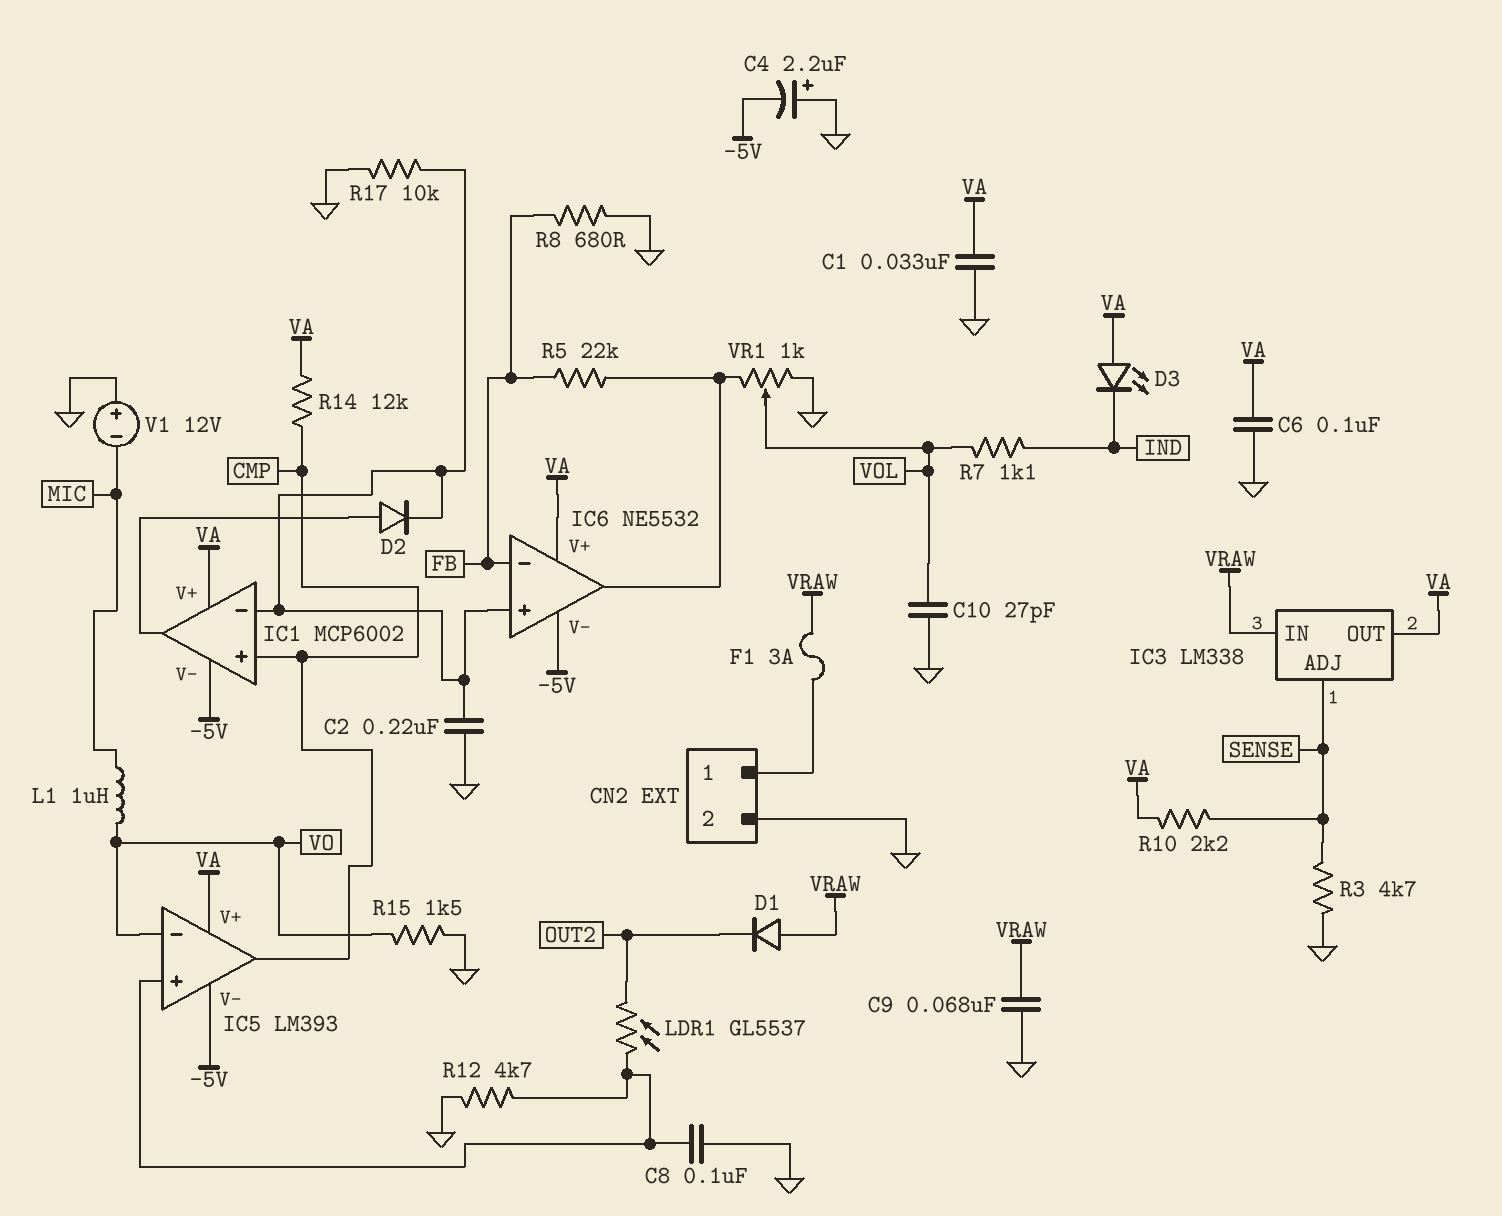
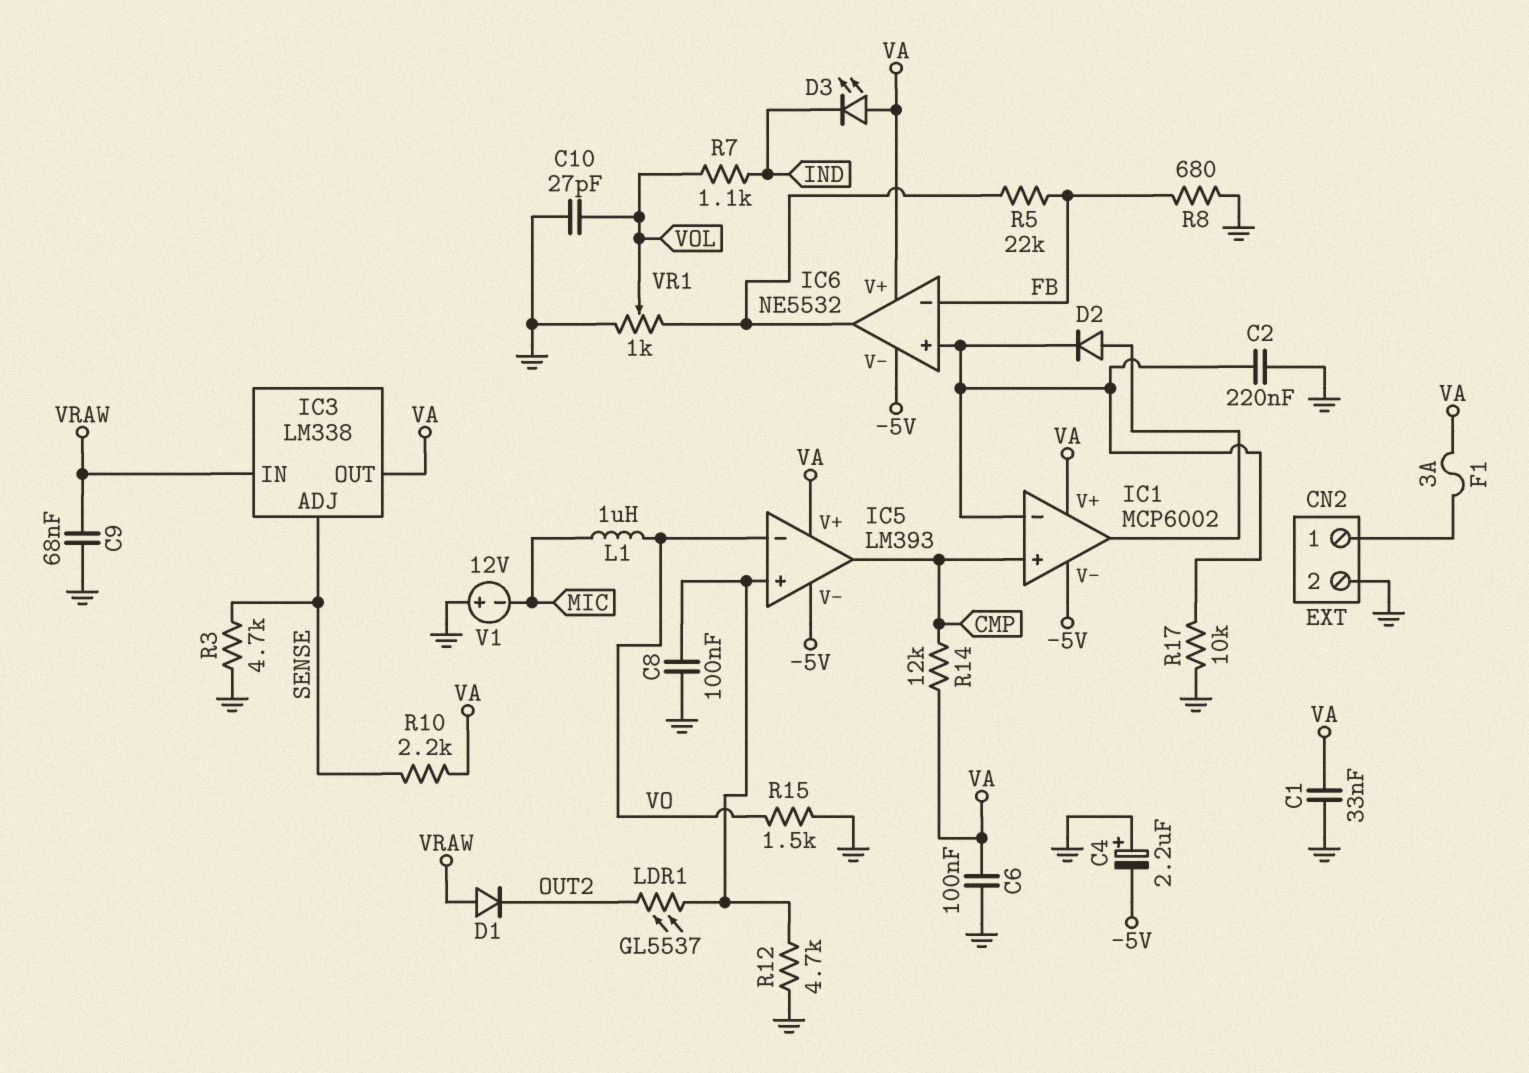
F1: 3A (CN2/1, VRAW) -> 3A (CN2/1, VA)

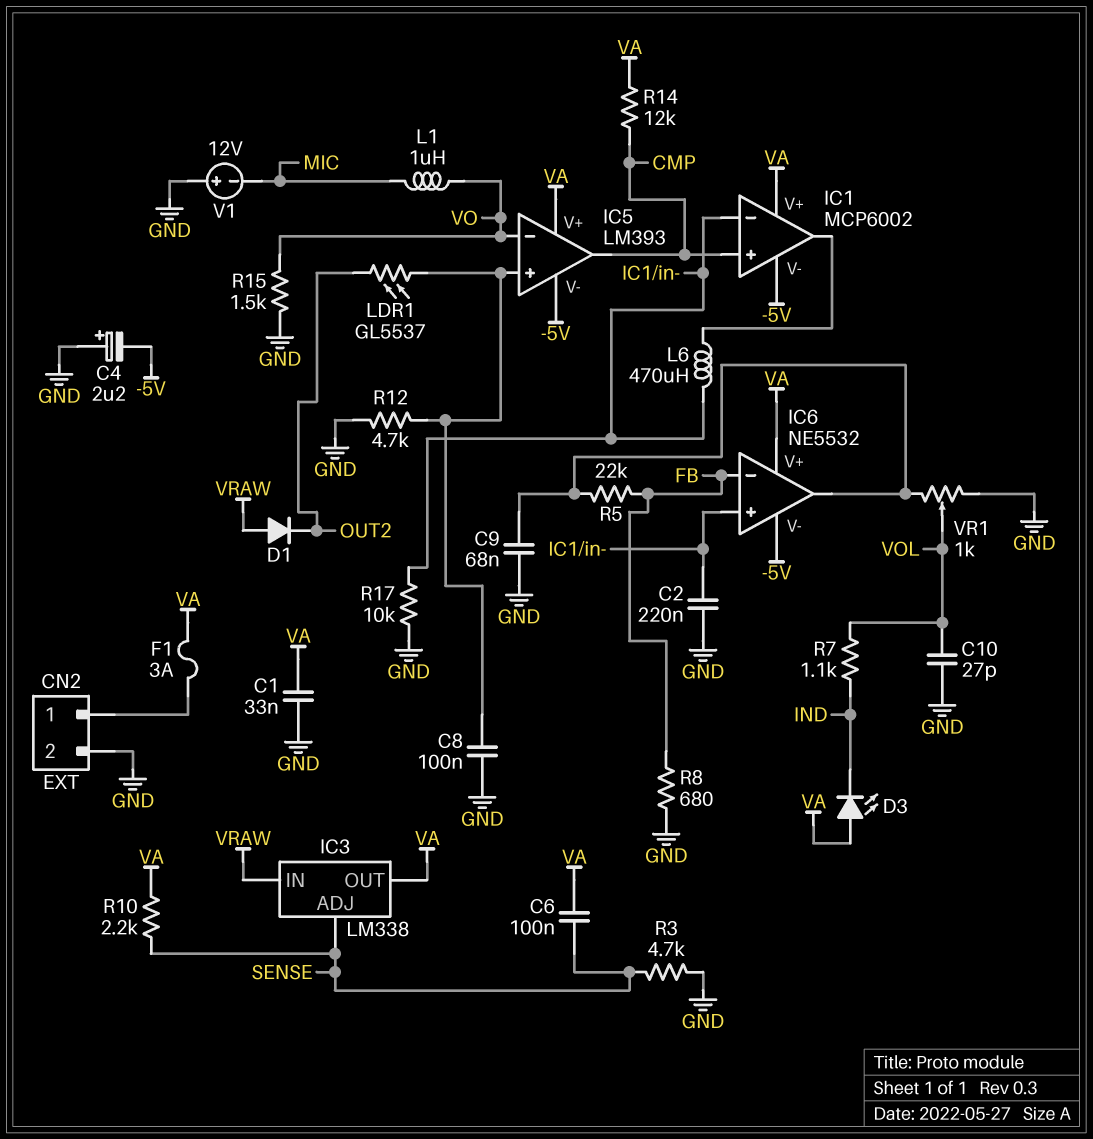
C6: 100nF (GND, VA) -> 100nF (SENSE, VA)
C9: 68nF (GND, VRAW) -> 68nF (GND, IC6/out)
D2: diode (A IC1/out, K IC1/in-) -> none
L6: none -> 470uH (IC1/in-, IC1/out)

